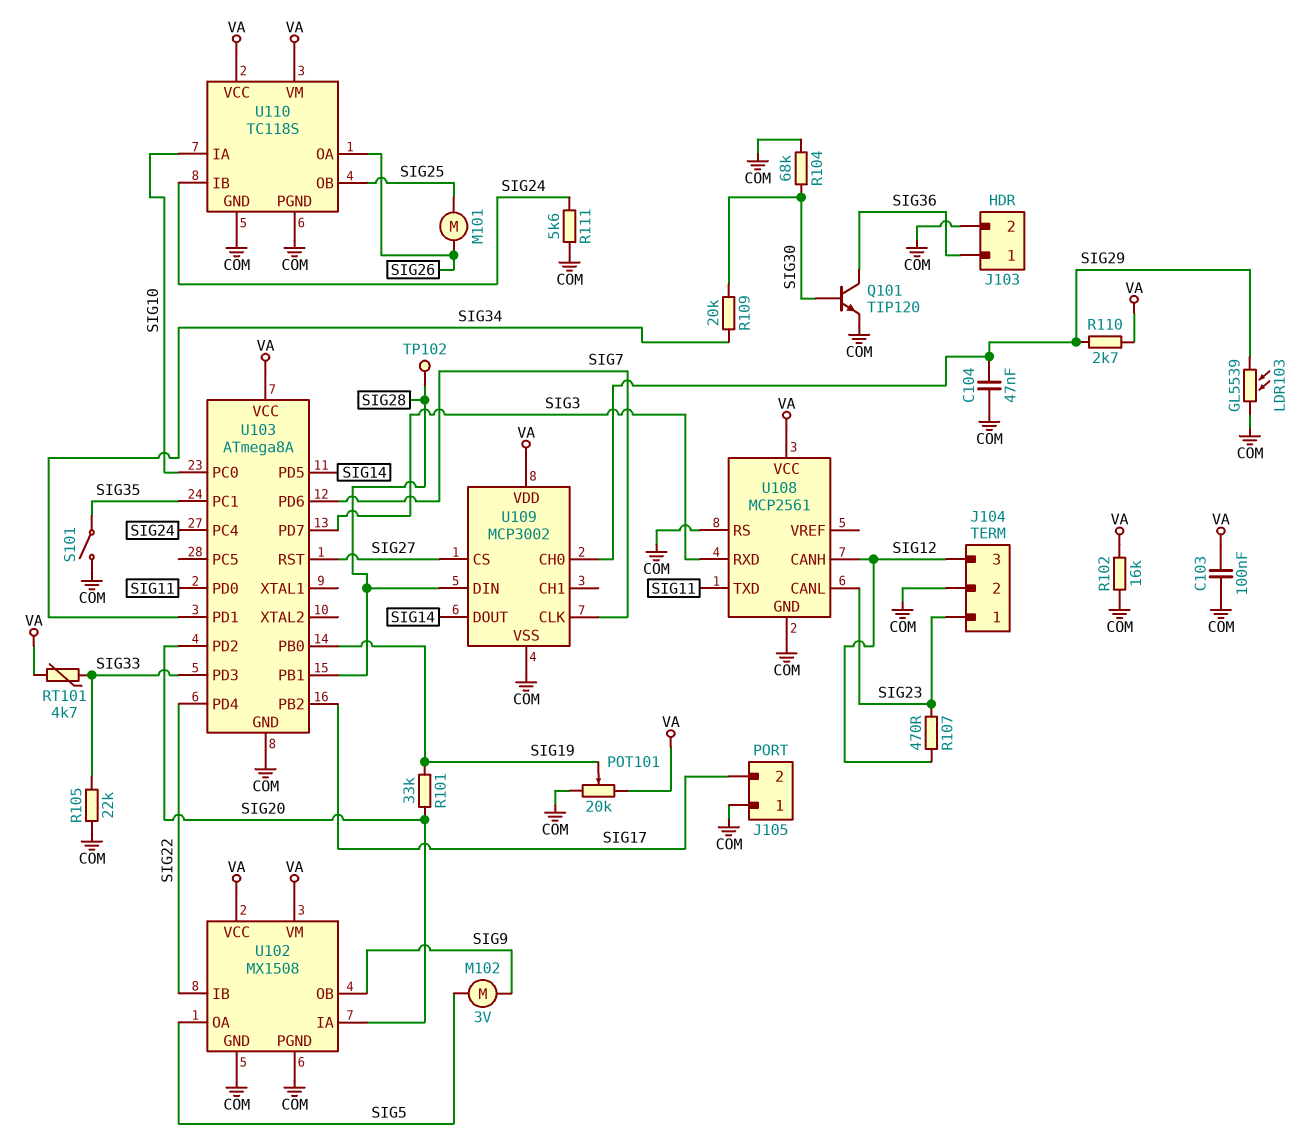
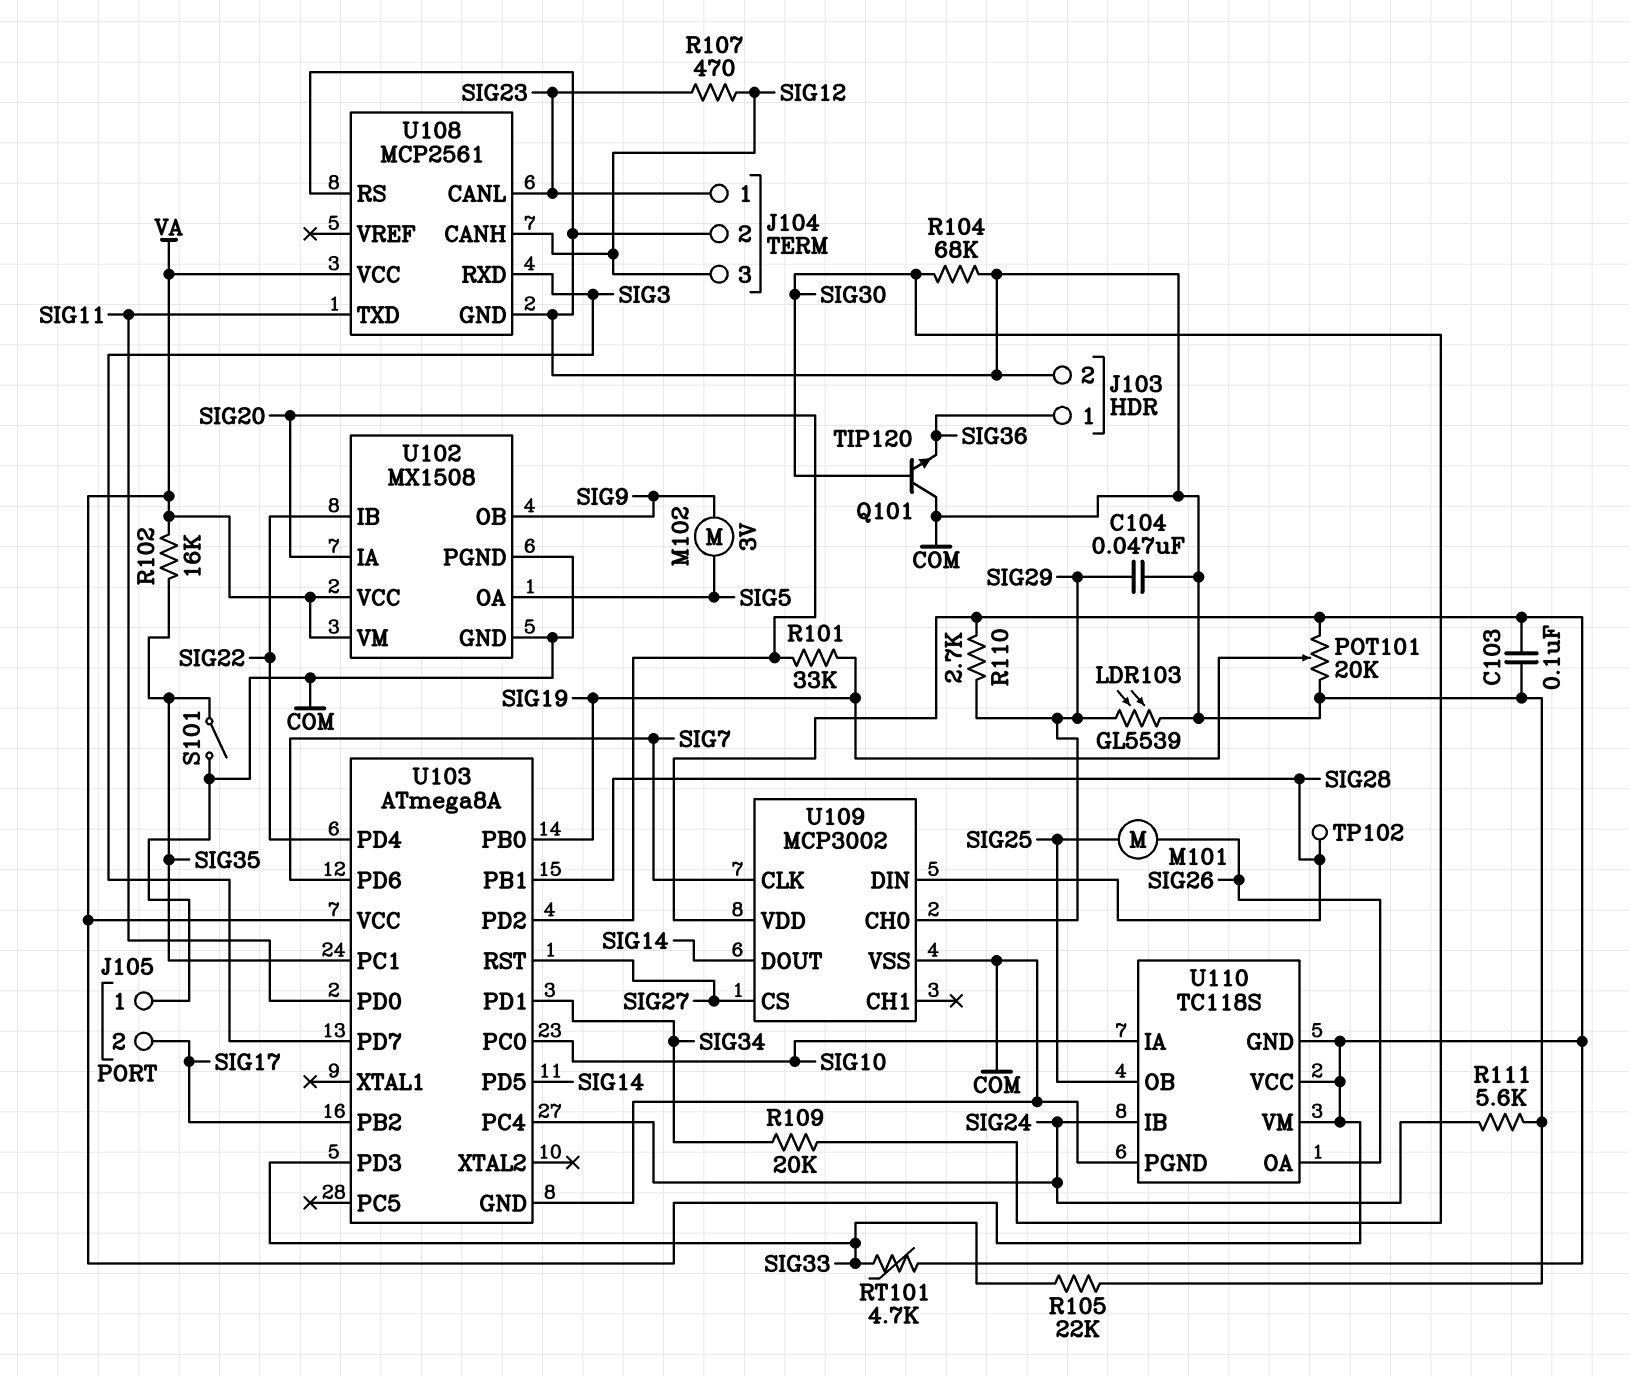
Q101: NPN TIP120 (B SIG30, C SIG36, E COM) -> NPN TIP120 (B SIG30, C COM, E SIG36)
R102: 16k (COM, VA) -> 16k (SIG35, VA)
U110 pin GND: COM -> VA

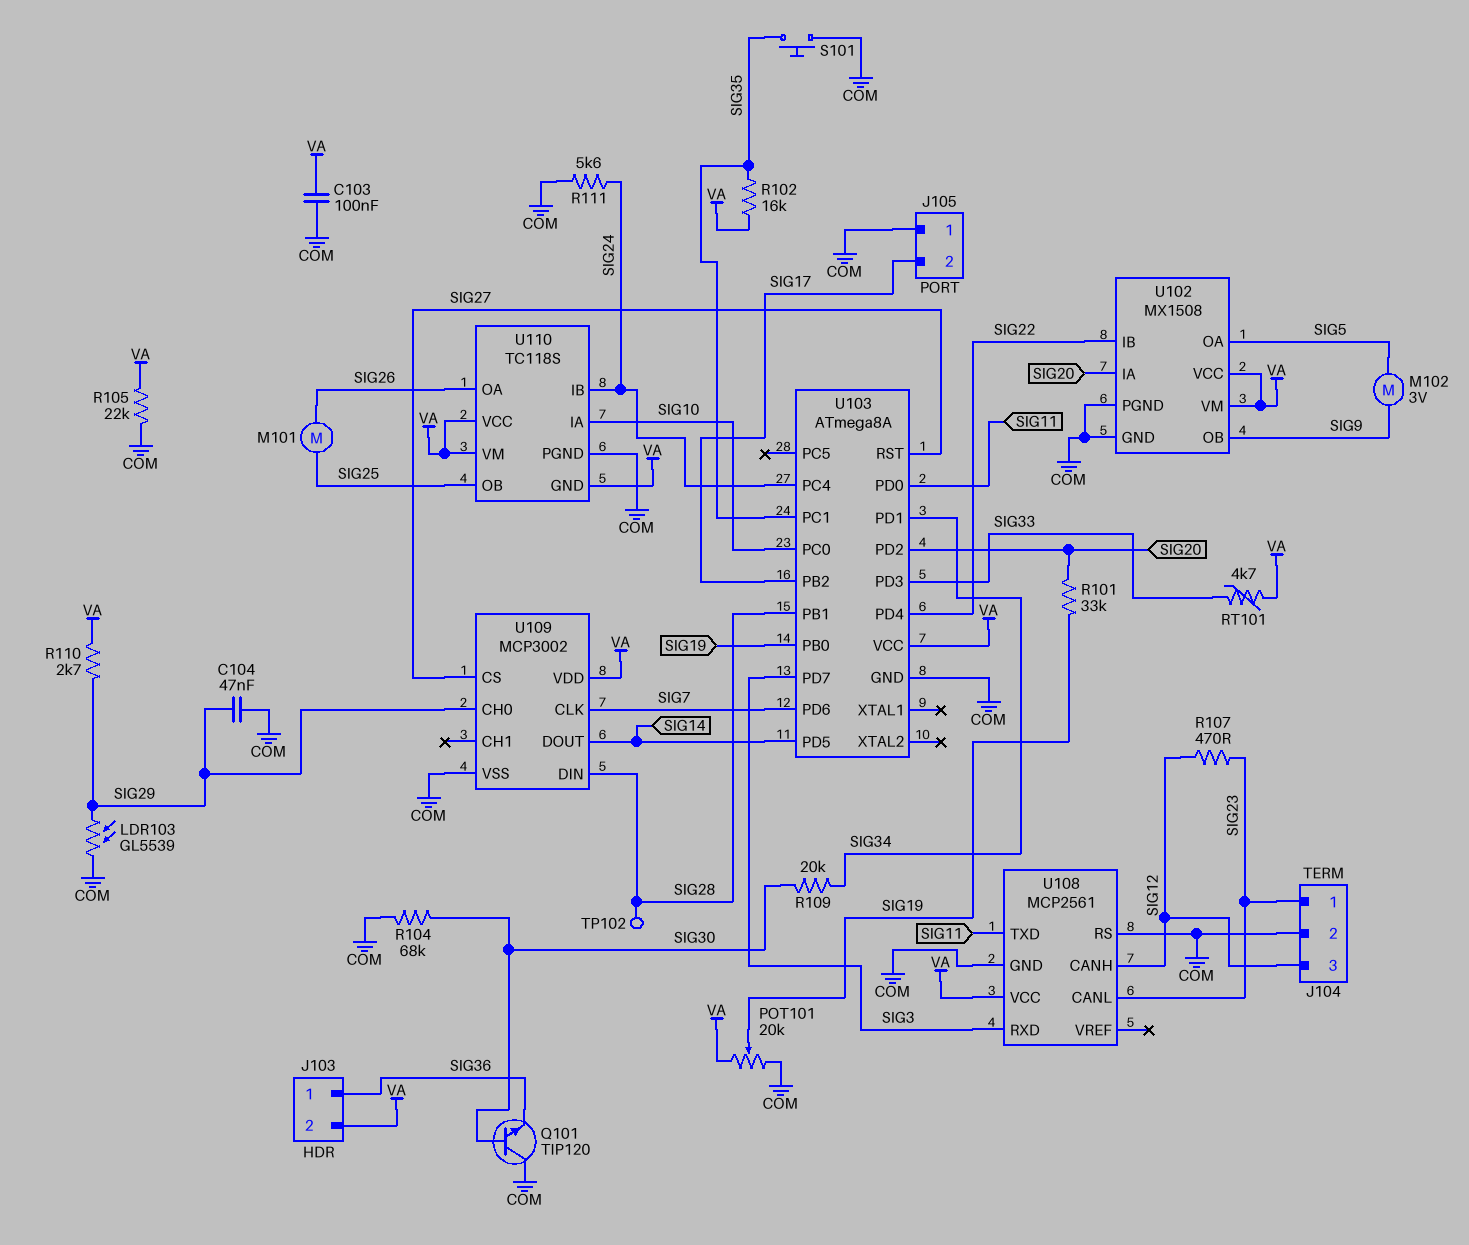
J103 pin 2: COM -> VA
R105: 22k (COM, SIG33) -> 22k (COM, VA)
S101: switch (COM, SIG35) -> button (COM, SIG35)

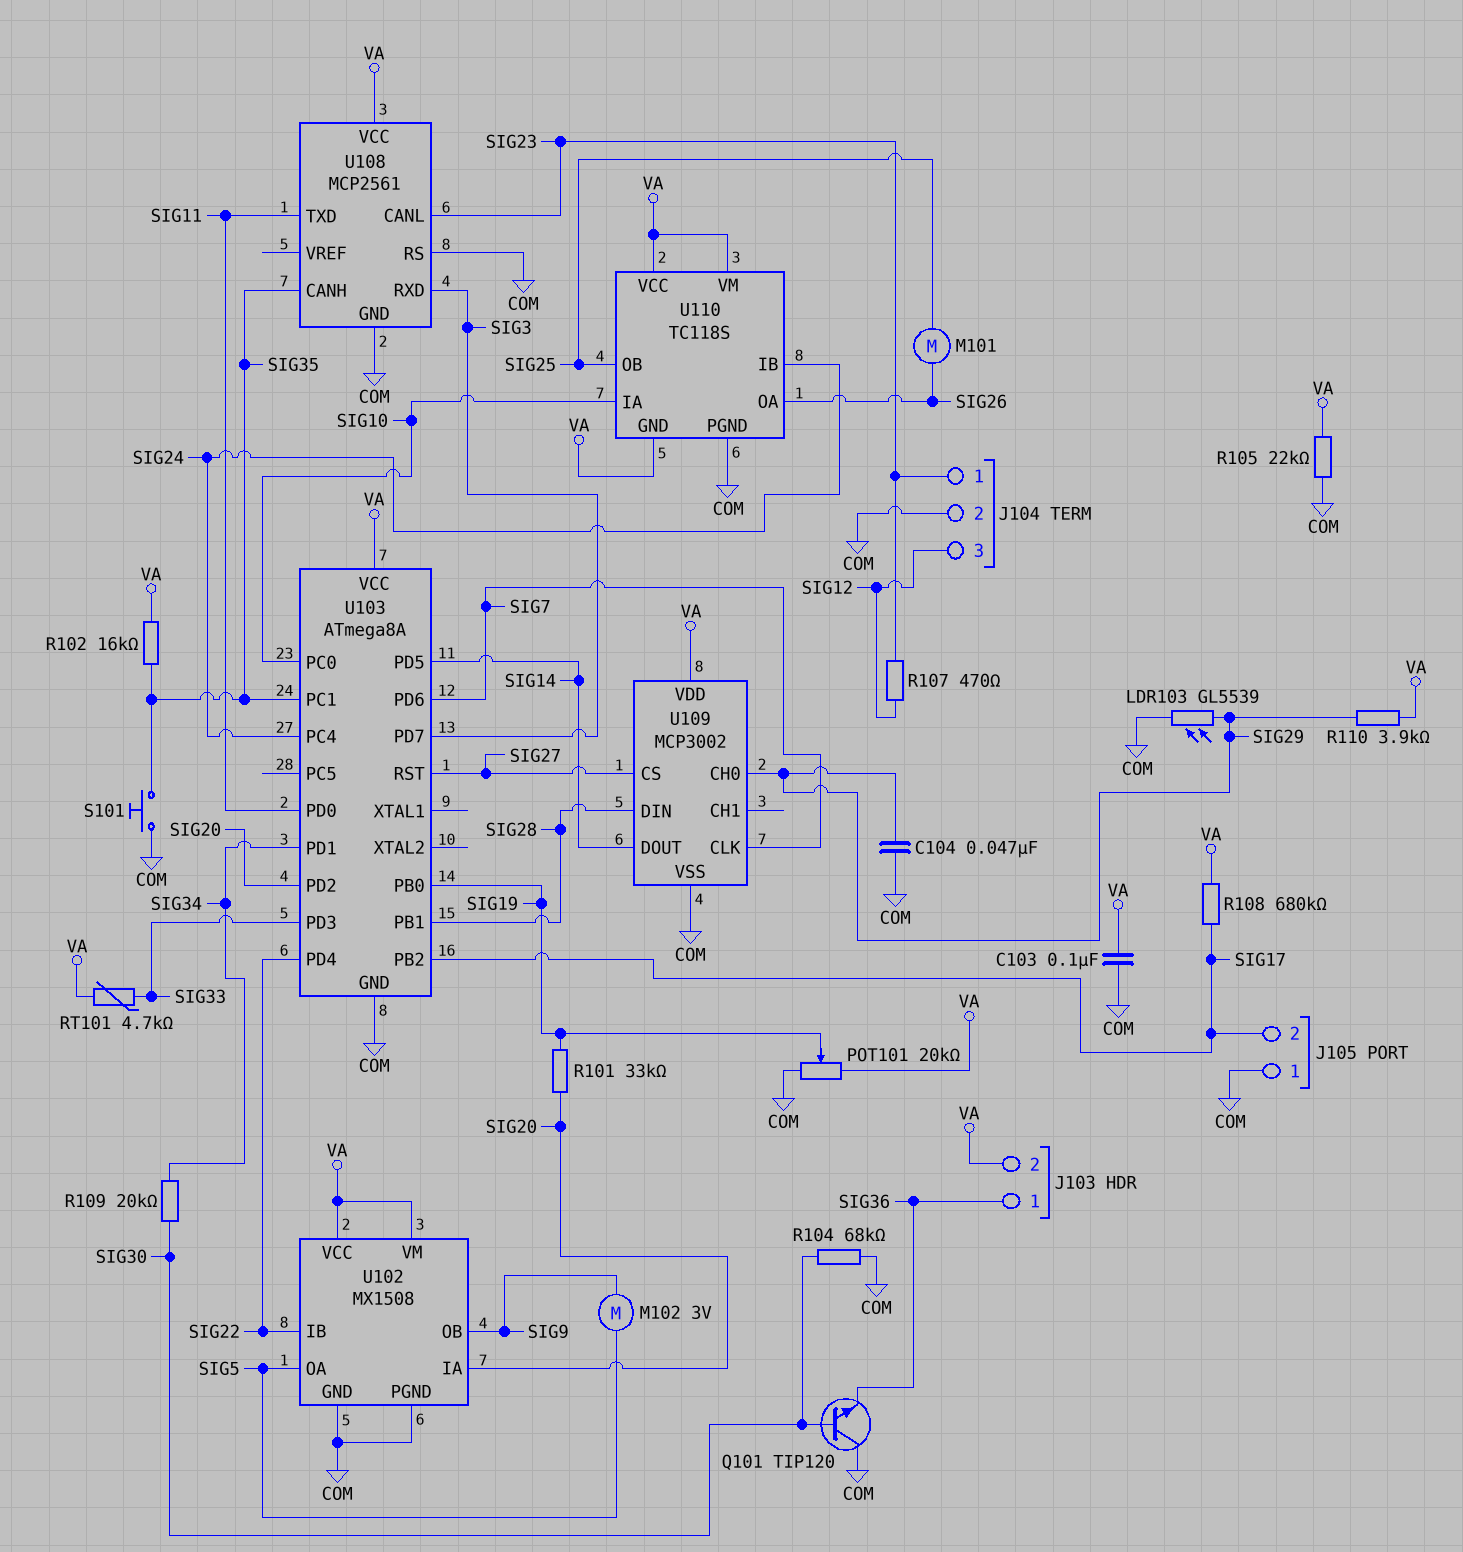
R108: none -> 680k (SIG17, VA)
R110: 2.7k (SIG29, VA) -> 3.9k (SIG29, VA)
R111: 5.6k (COM, SIG24) -> none
TP102: test point (SIG28) -> none
U108 pin CANH: SIG12 -> SIG35

